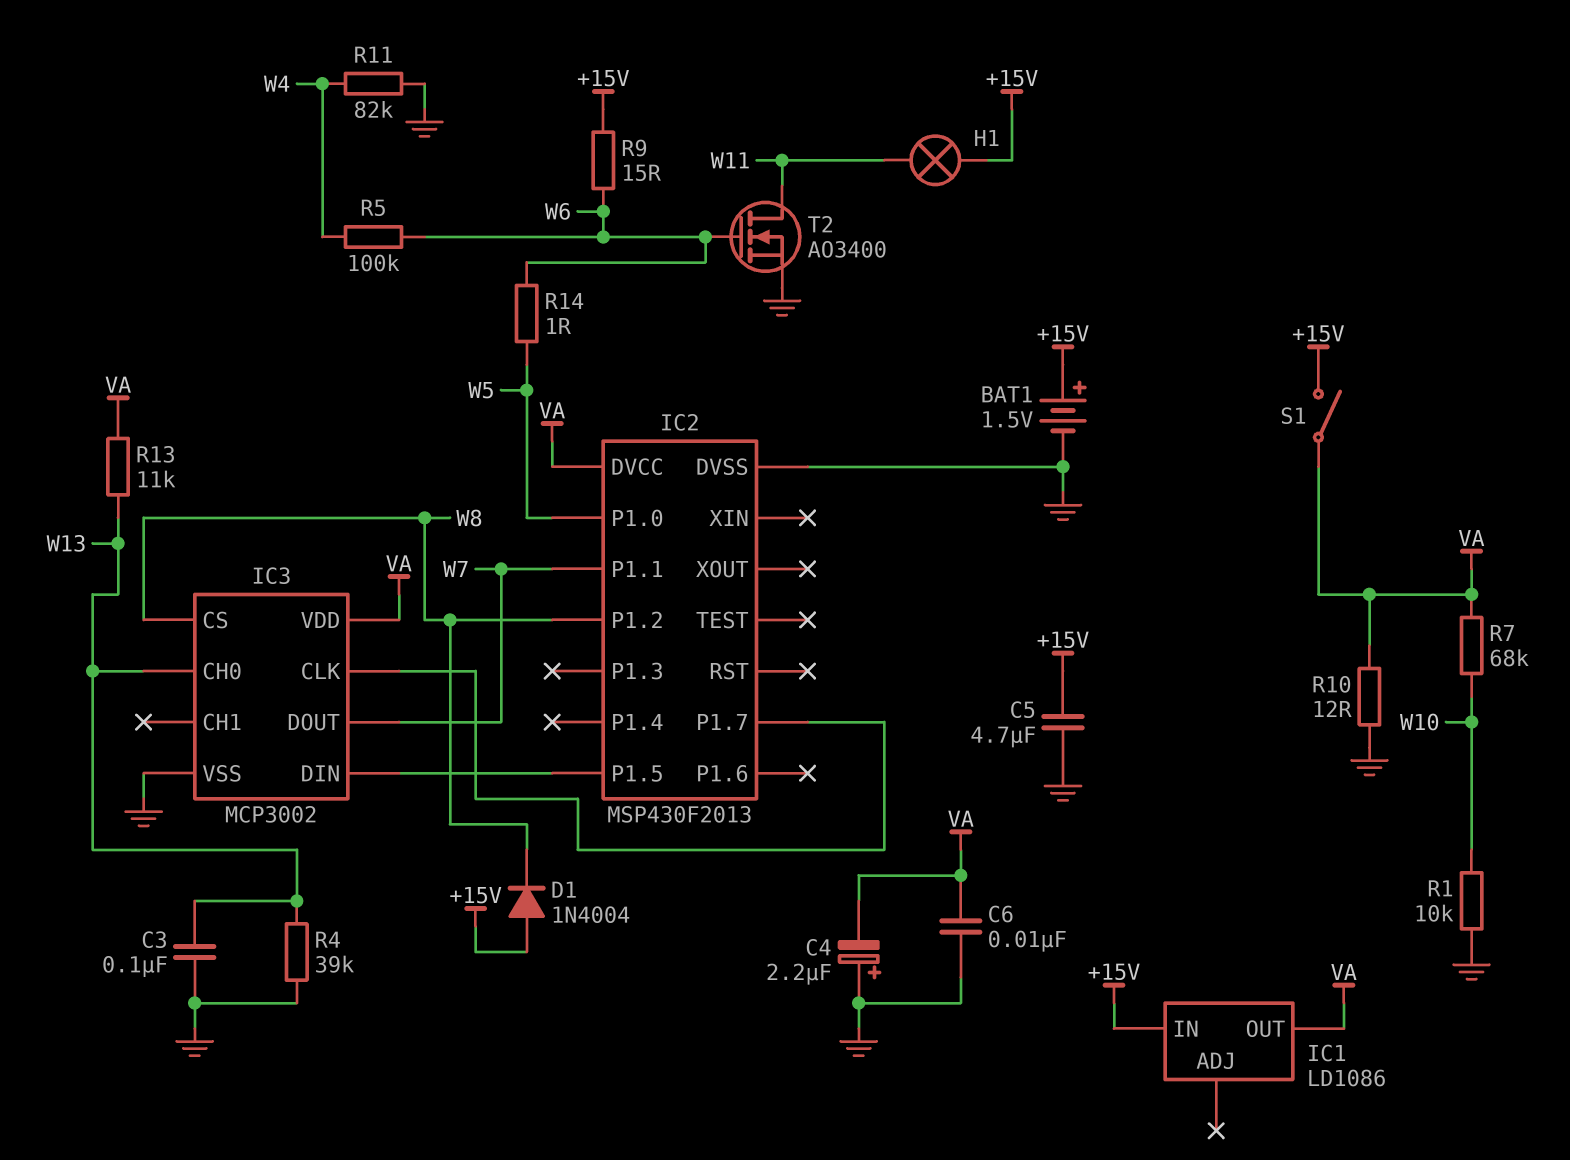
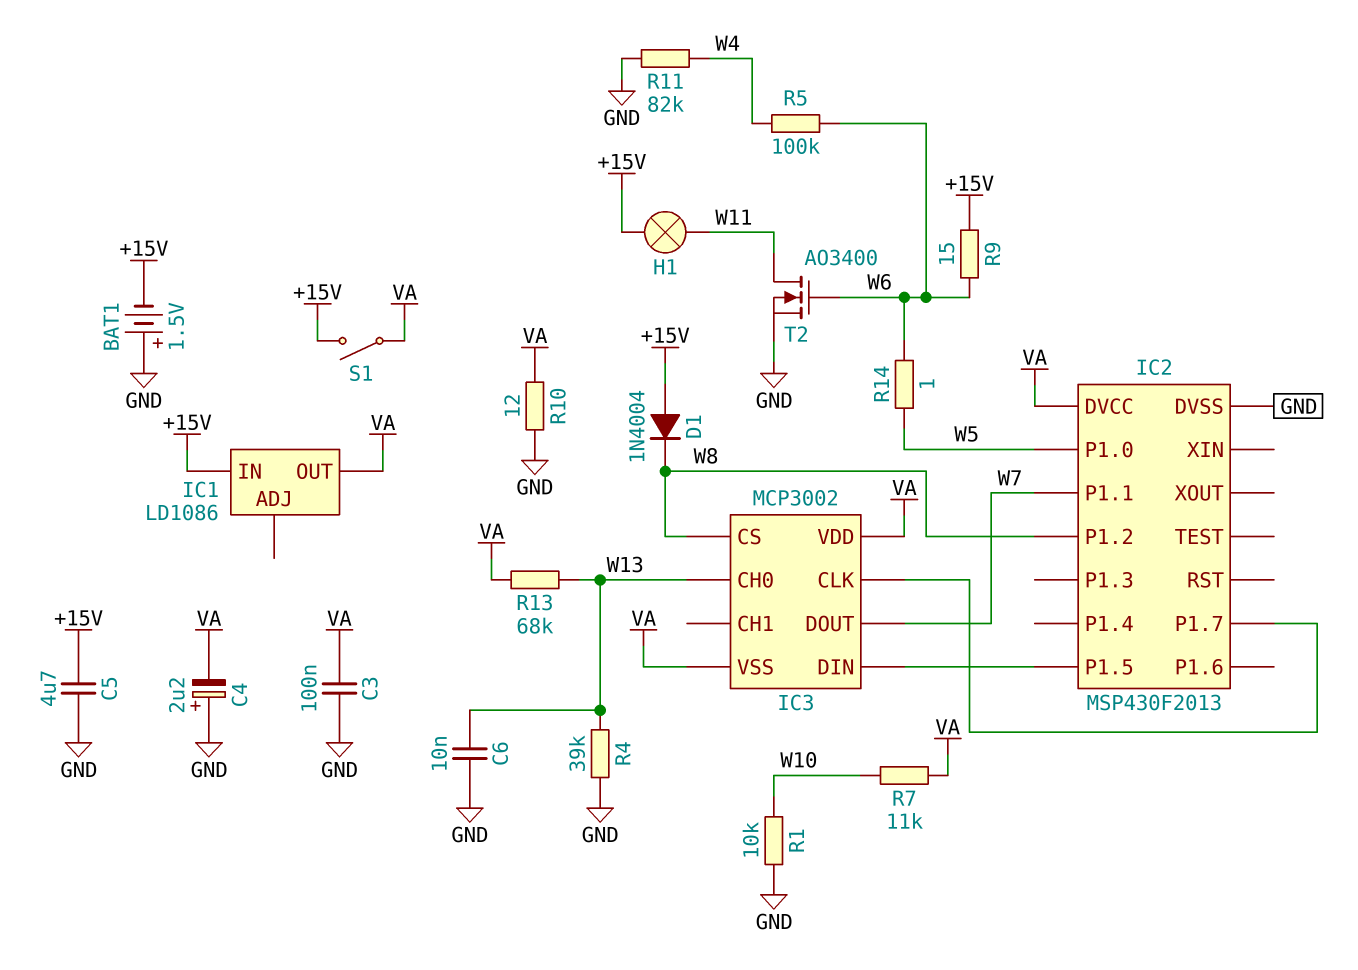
BAT1: 1.5V (plus +15V, minus GND) -> 1.5V (plus GND, minus +15V)
C3: 100nF (GND, W13) -> 100nF (GND, VA)
C6: 10nF (GND, VA) -> 10nF (GND, W13)
IC3 pin VSS: GND -> VA
R7: 68k (VA, W10) -> 11k (VA, W10)
R13: 11k (VA, W13) -> 68k (VA, W13)

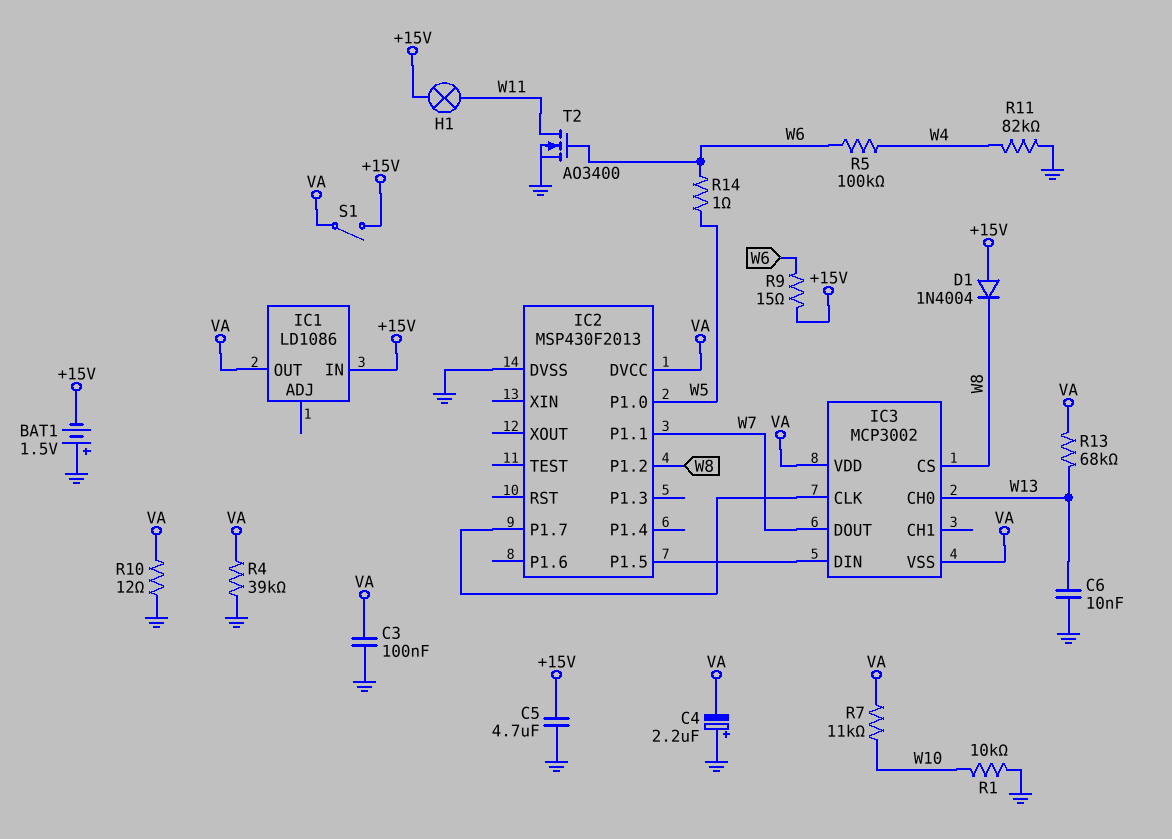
R4: 39k (GND, W13) -> 39k (GND, VA)

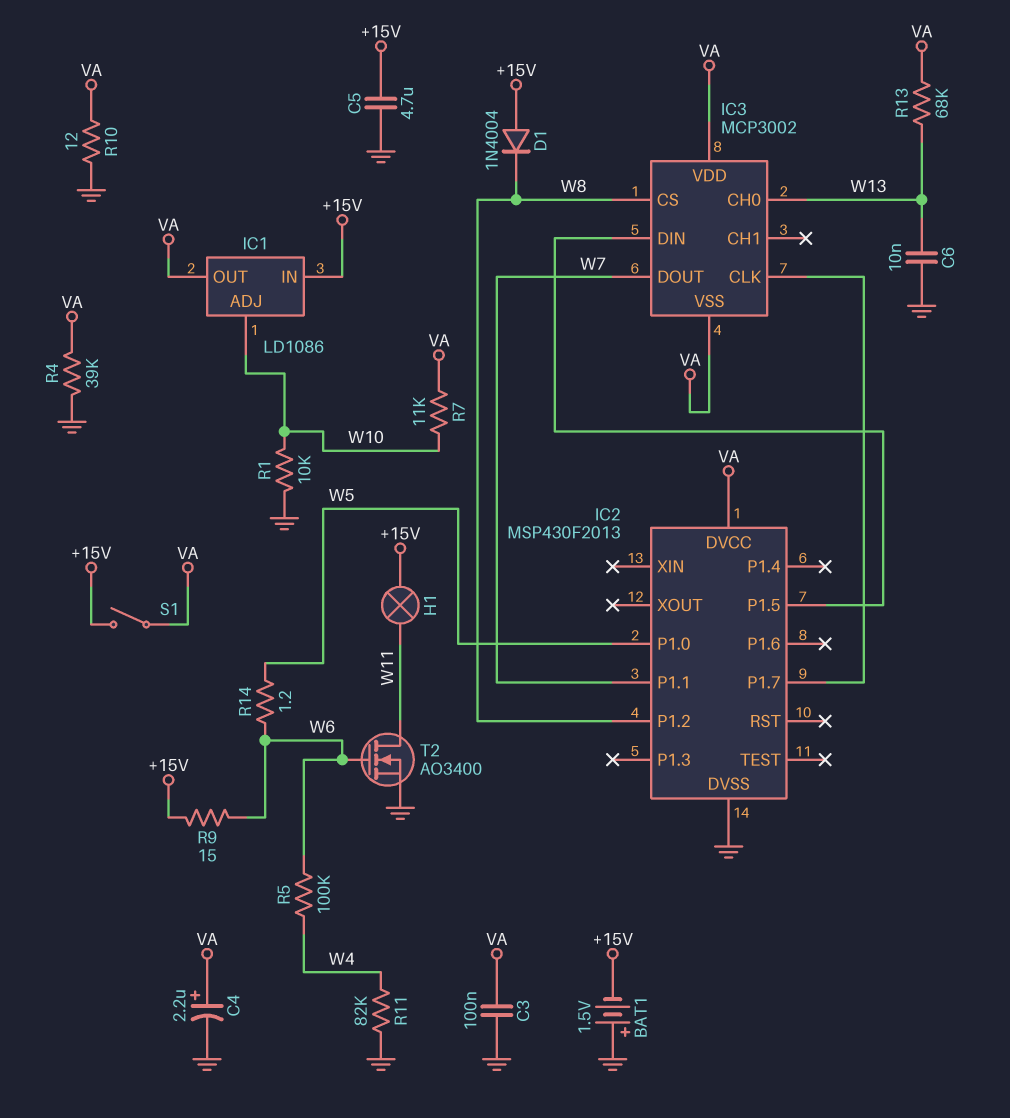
C4: 2.2uF (plus GND, minus VA) -> 2.2uF (plus VA, minus GND)
IC1 pin ADJ: none -> W10
R14: 1 (W5, W6) -> 1.2 (W5, W6)

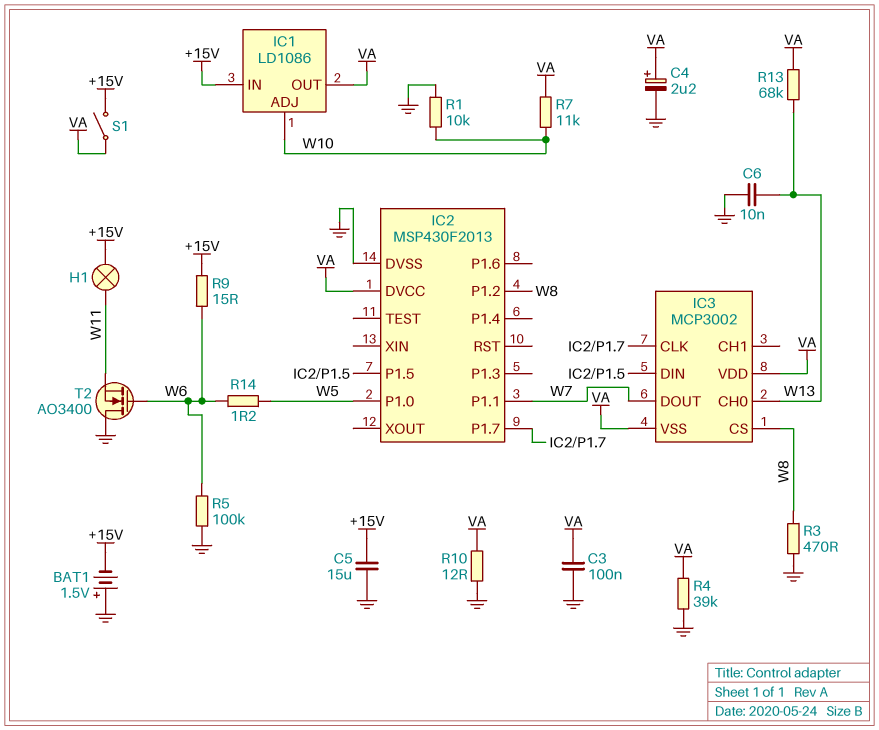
C5: 4.7uF (+15V, GND) -> 15uF (+15V, GND)
D1: diode 1N4004 (A +15V, K W8) -> none
R3: none -> 470 (GND, W8)
R5: 100k (W4, W6) -> 100k (GND, W6)
R11: 82k (GND, W4) -> none
T2: NMOS AO3400 (G W6, D W11, S GND) -> NMOS AO3400 (G W6, D GND, S W11)

